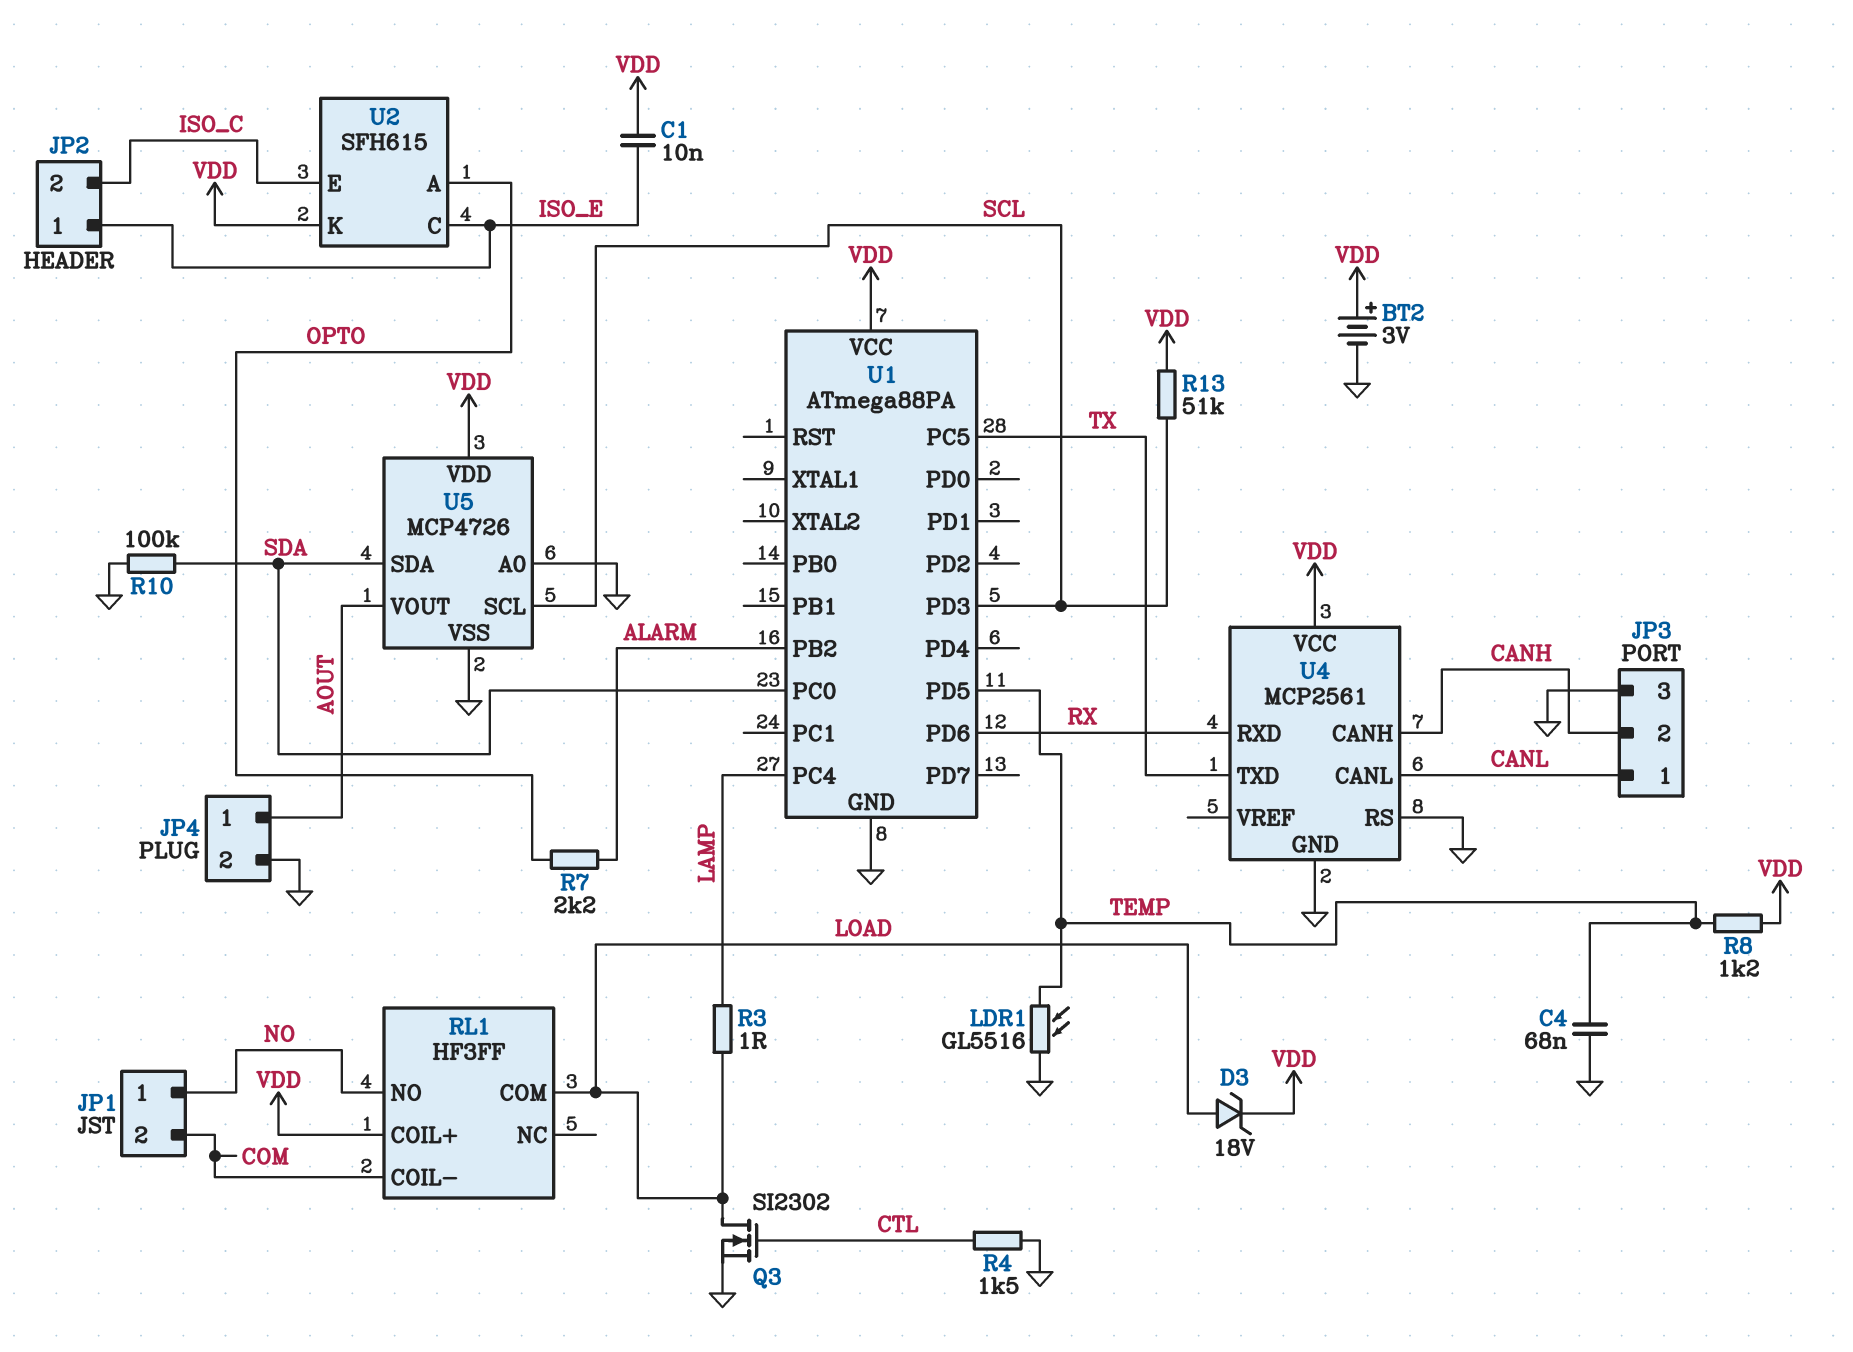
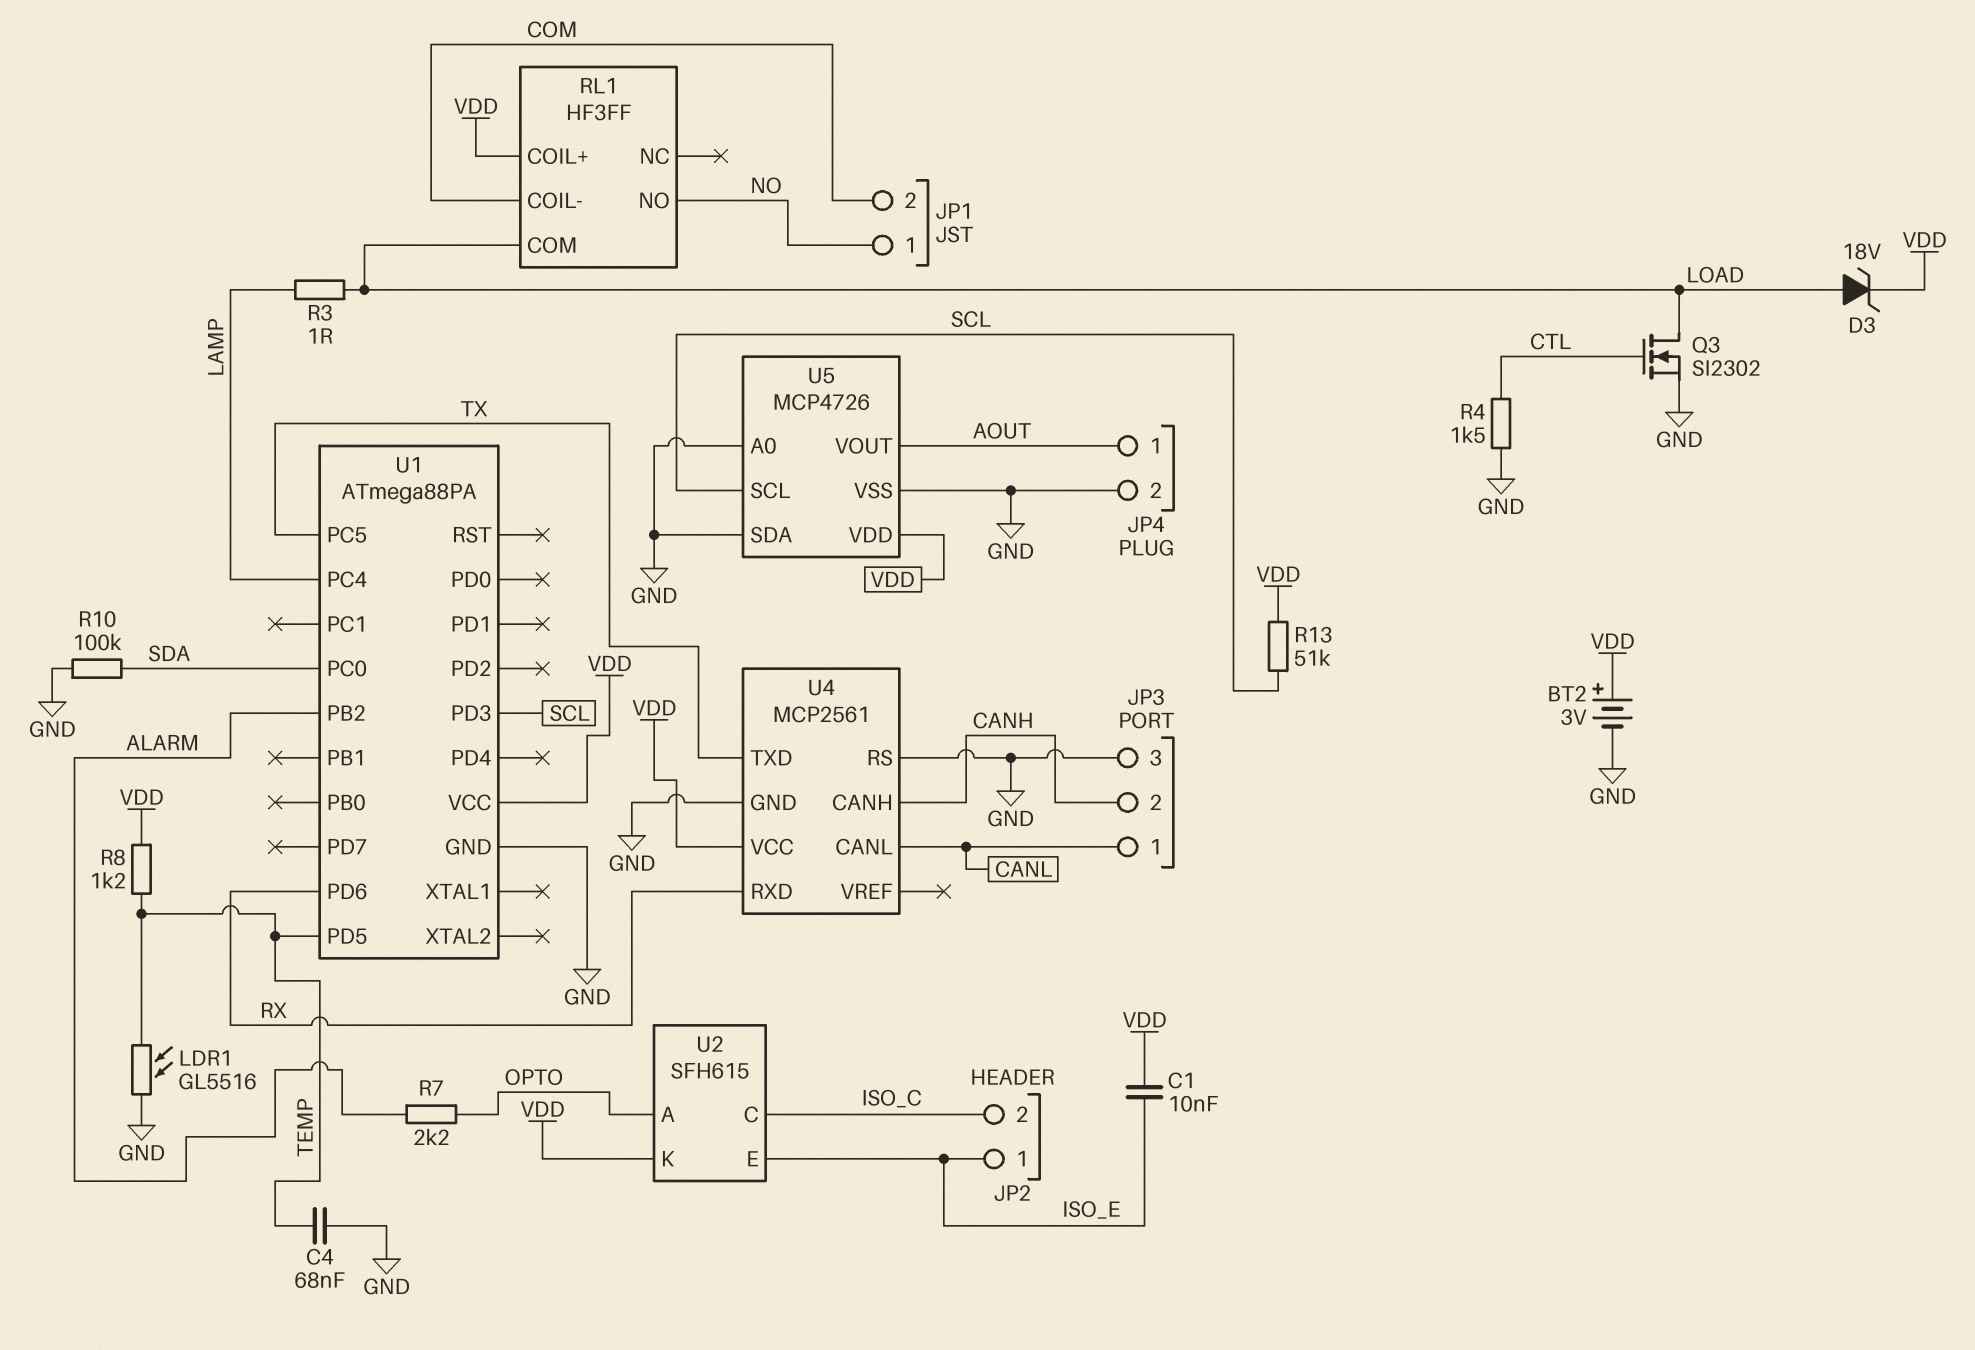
U2 pin C: ISO_E -> ISO_C
U2 pin E: ISO_C -> ISO_E
U5 pin SDA: SDA -> GND

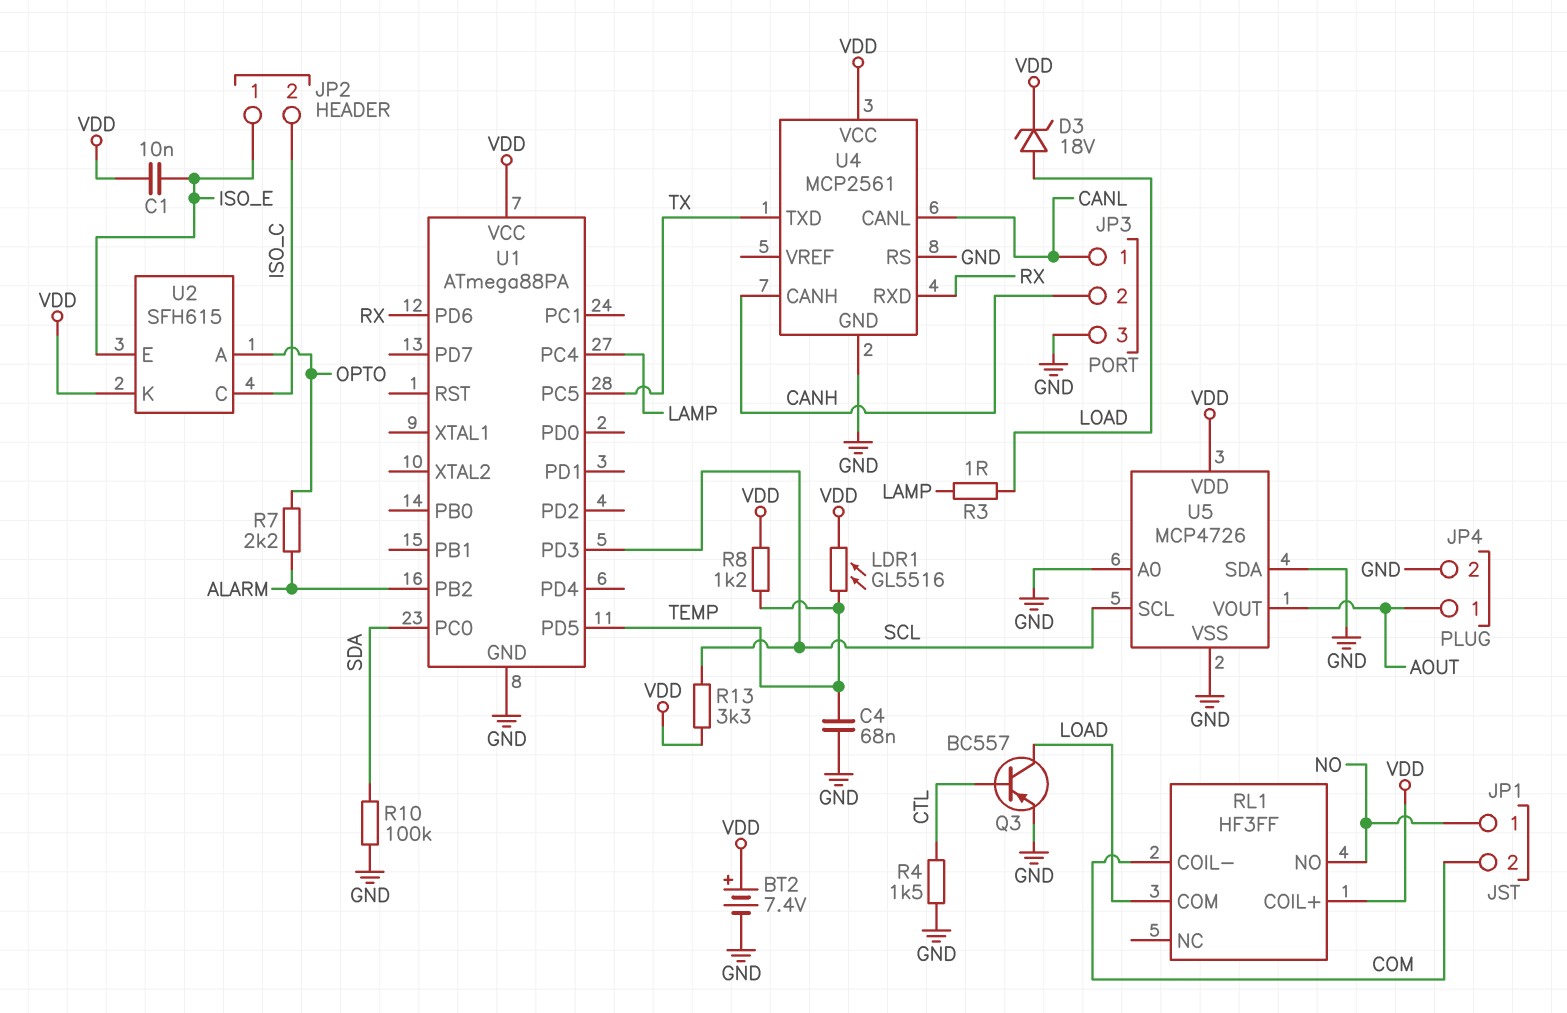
BT2: 3V (plus VDD, minus GND) -> 7.4V (plus VDD, minus GND)
LDR1: GL5516 (GND, TEMP) -> GL5516 (TEMP, VDD)
Q3: NMOS SI2302 (G CTL, D LOAD, S GND) -> PNP BC557 (B CTL, C LOAD, E GND)
R13: 51k (SCL, VDD) -> 3.3k (SCL, VDD)

